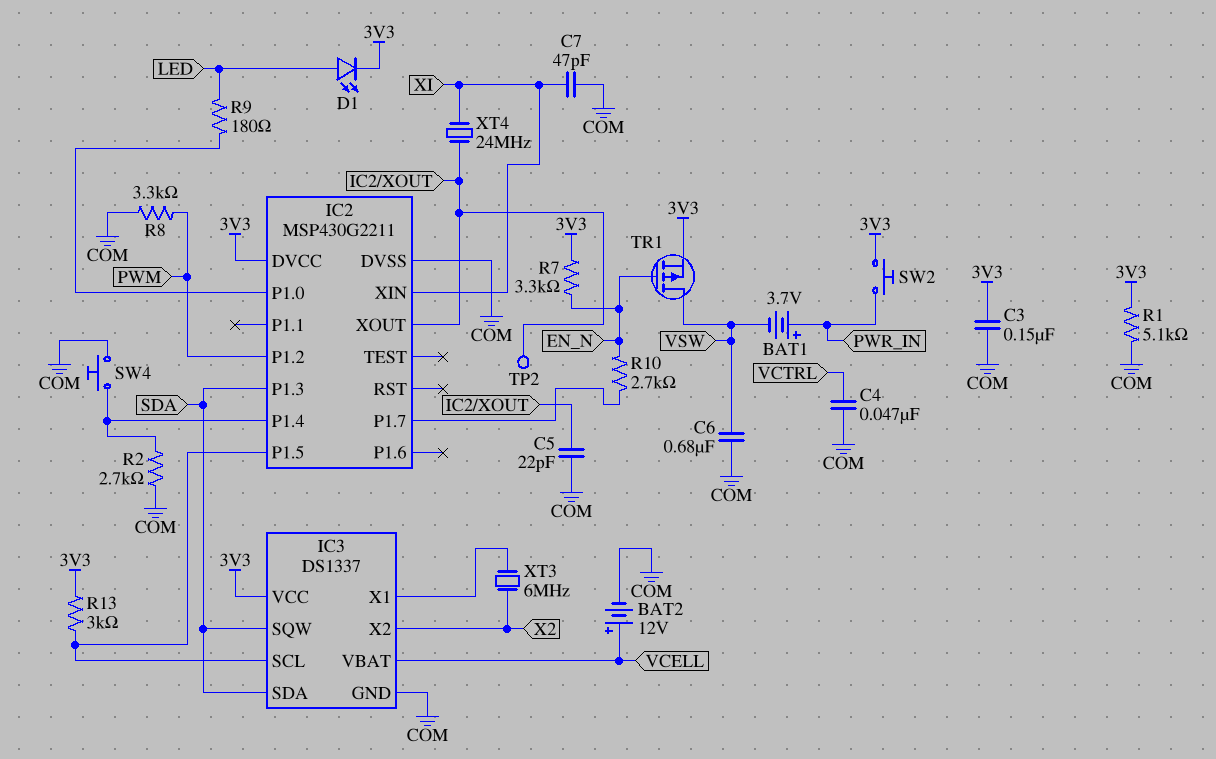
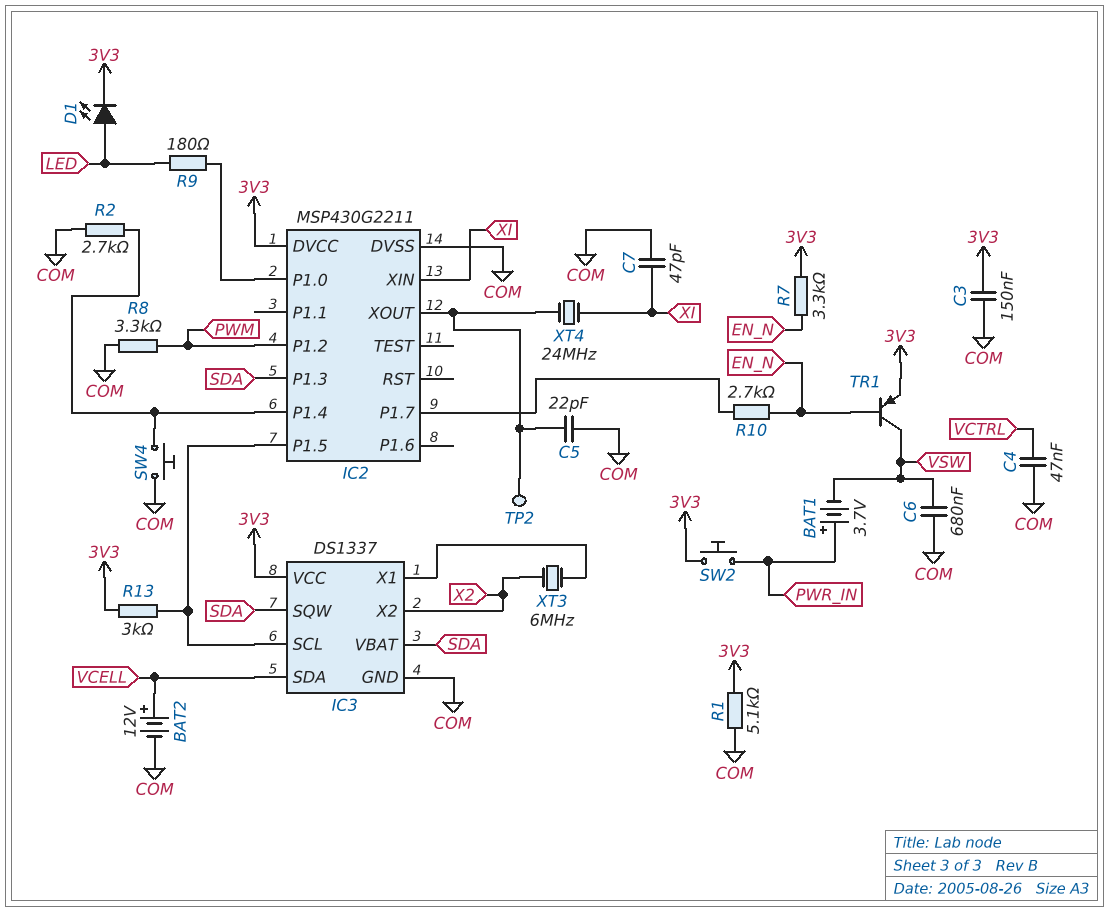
IC3 pin SDA: SDA -> VCELL
IC3 pin VBAT: VCELL -> SDA
TR1: PMOS (G EN_N, D VSW, S 3V3) -> PNP (B EN_N, C VSW, E 3V3)

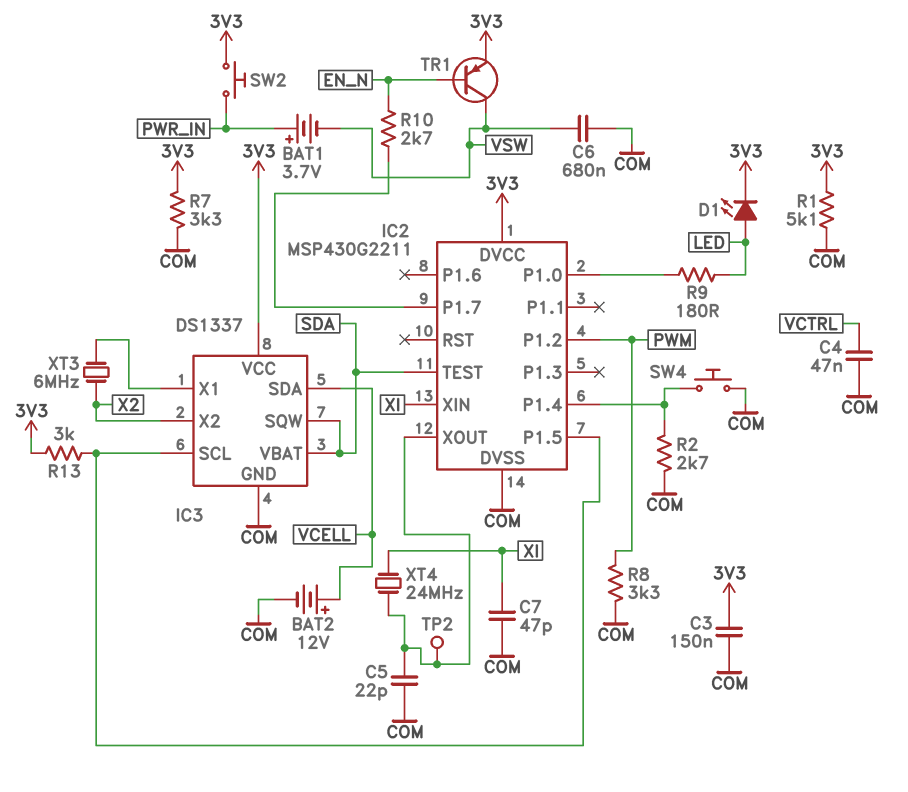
IC2 pin P1.3: SDA -> none
IC2 pin TEST: none -> SDA
R7: 3.3k (3V3, EN_N) -> 3.3k (3V3, COM)

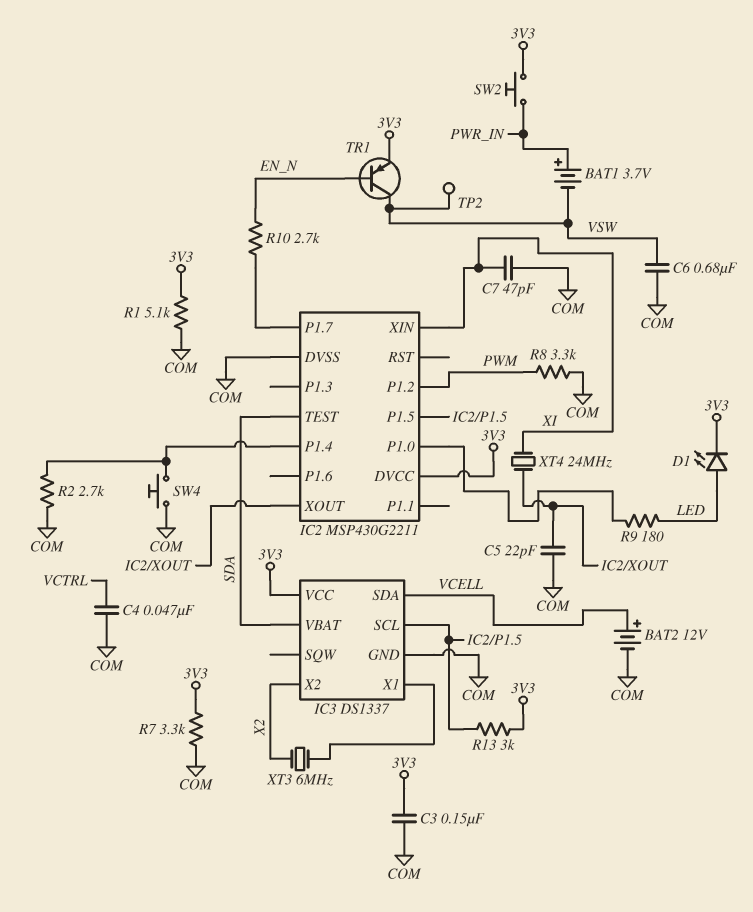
IC3 pin SQW: SDA -> none
TP2: test point (IC2/XOUT) -> test point (VSW)

